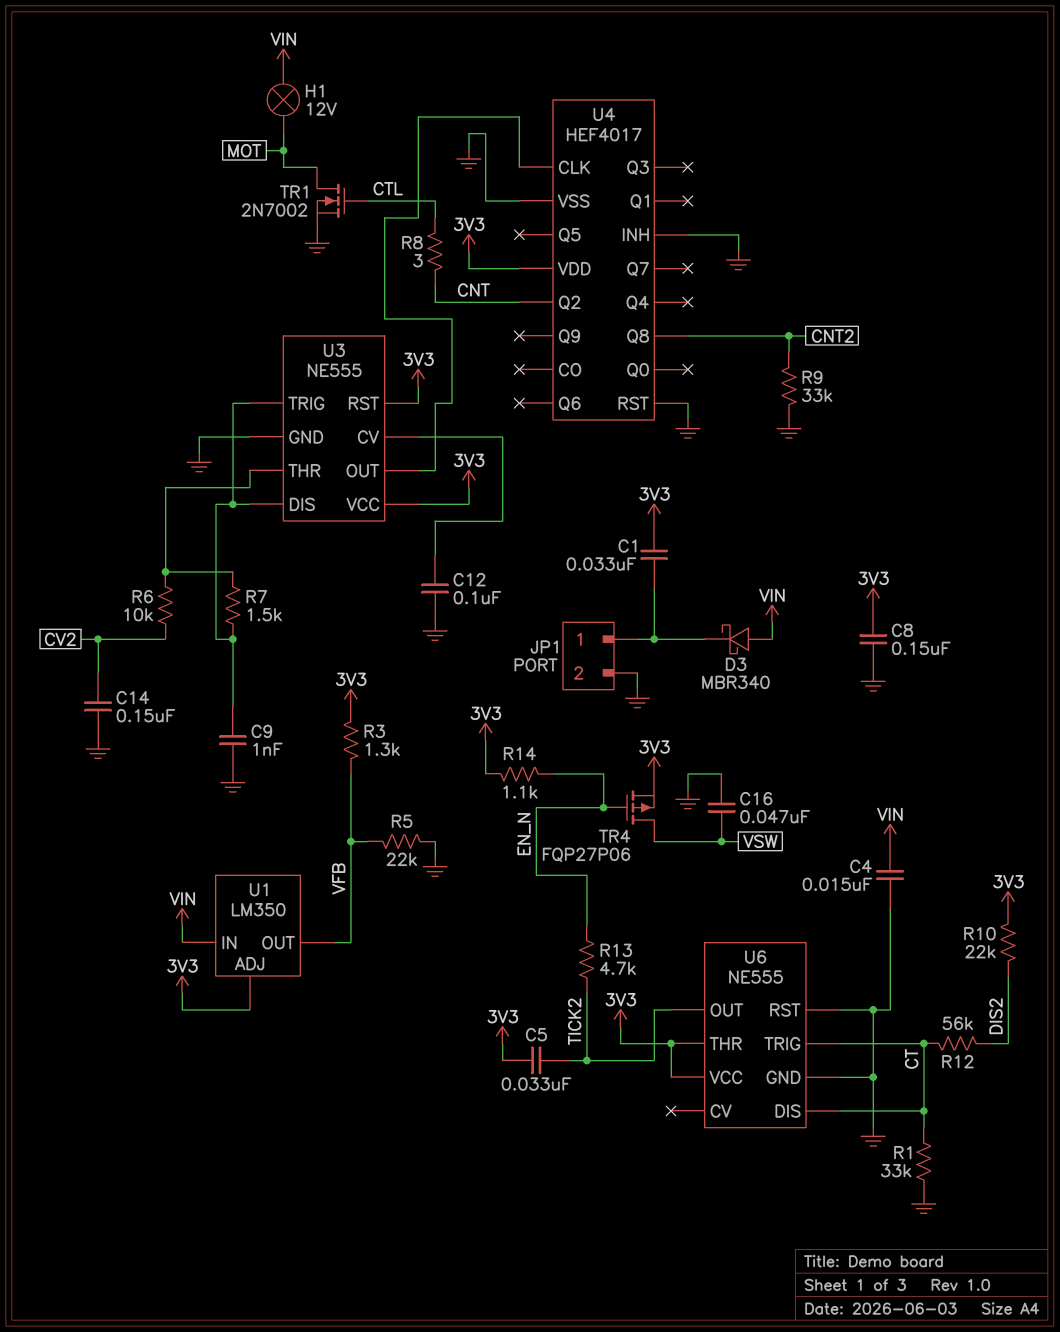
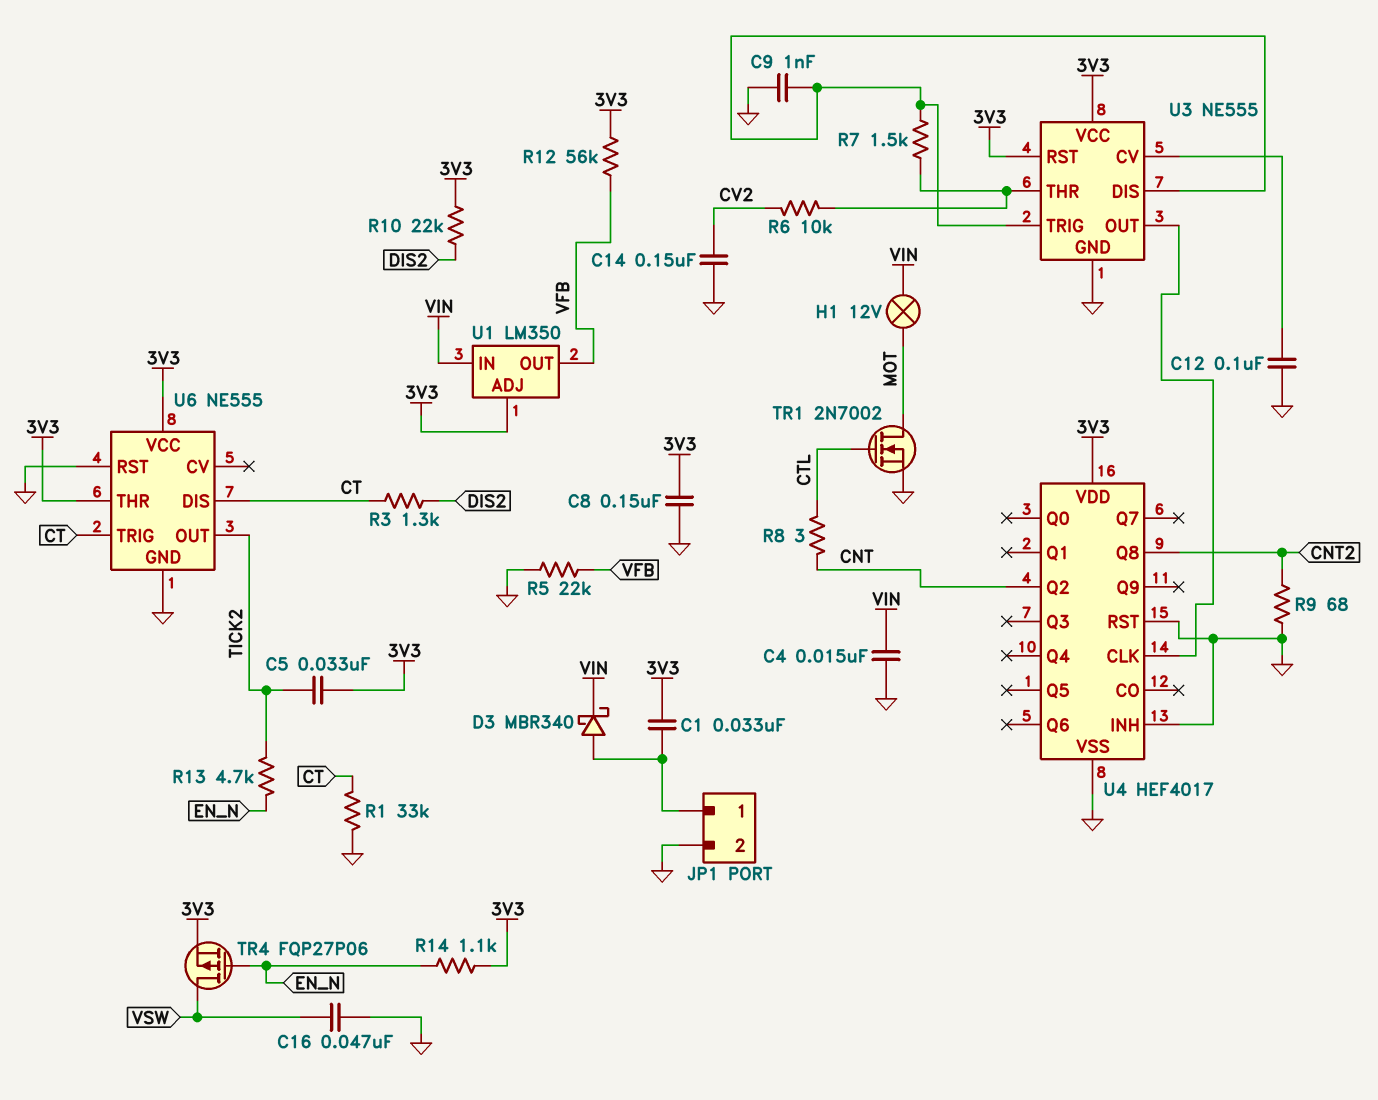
D3: schottky MBR340 (A VIN, K JP1/1) -> schottky MBR340 (A JP1/1, K VIN)
R3: 1.3k (3V3, VFB) -> 1.3k (CT, DIS2)
R9: 33k (CNT2, GND) -> 68 (CNT2, GND)
R12: 56k (CT, DIS2) -> 56k (3V3, VFB)

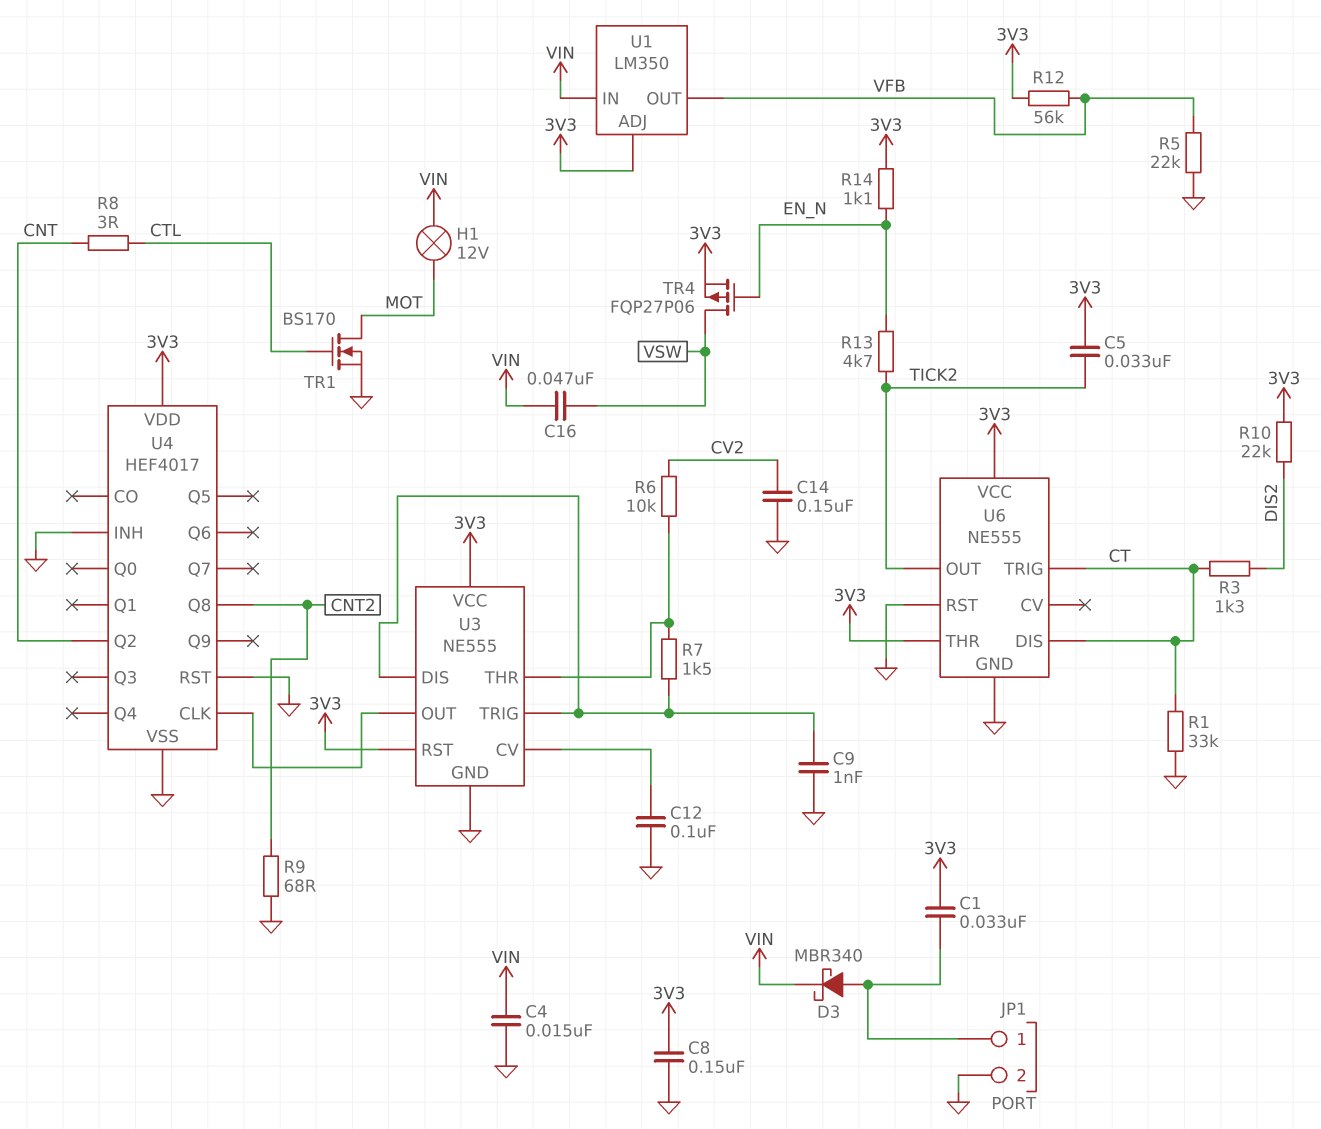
C16: 47nF (GND, VSW) -> 47nF (VIN, VSW)
TR1: NMOS 2N7002 (G CTL, D MOT, S GND) -> NMOS BS170 (G CTL, D MOT, S GND)

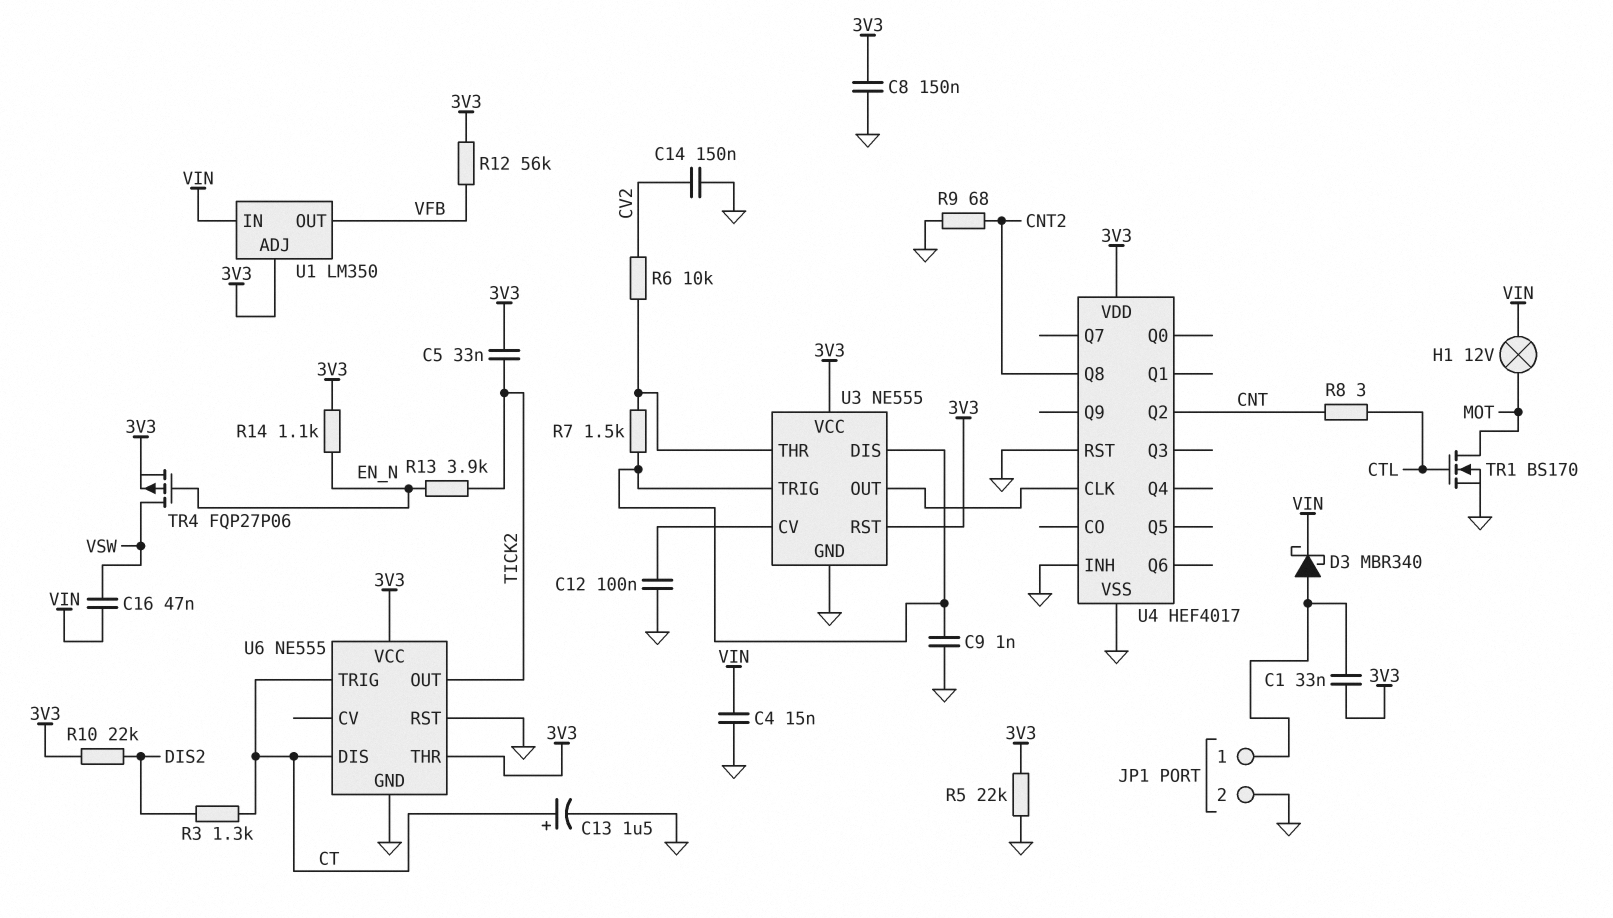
C13: none -> 1.5uF (plus CT, minus GND)
R1: 33k (CT, GND) -> none
R5: 22k (GND, VFB) -> 22k (3V3, GND)
R13: 4.7k (EN_N, TICK2) -> 3.9k (EN_N, TICK2)

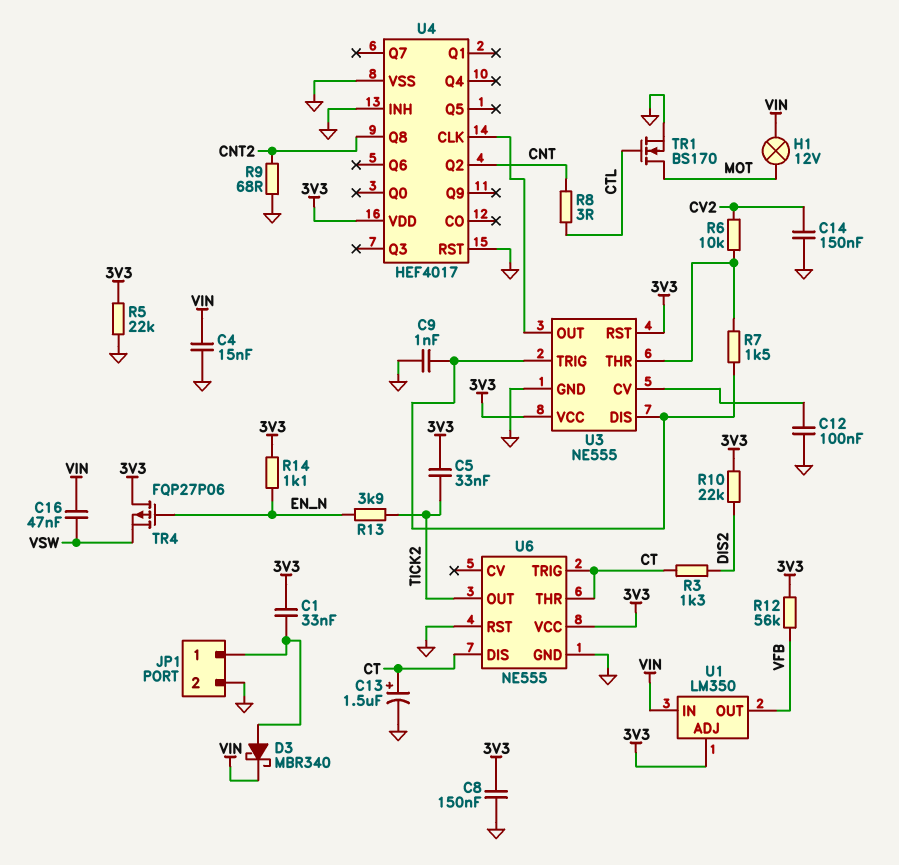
TR4: PMOS FQP27P06 (G EN_N, D VSW, S 3V3) -> PMOS FQP27P06 (G EN_N, D 3V3, S VSW)
U6 pin THR: 3V3 -> CT

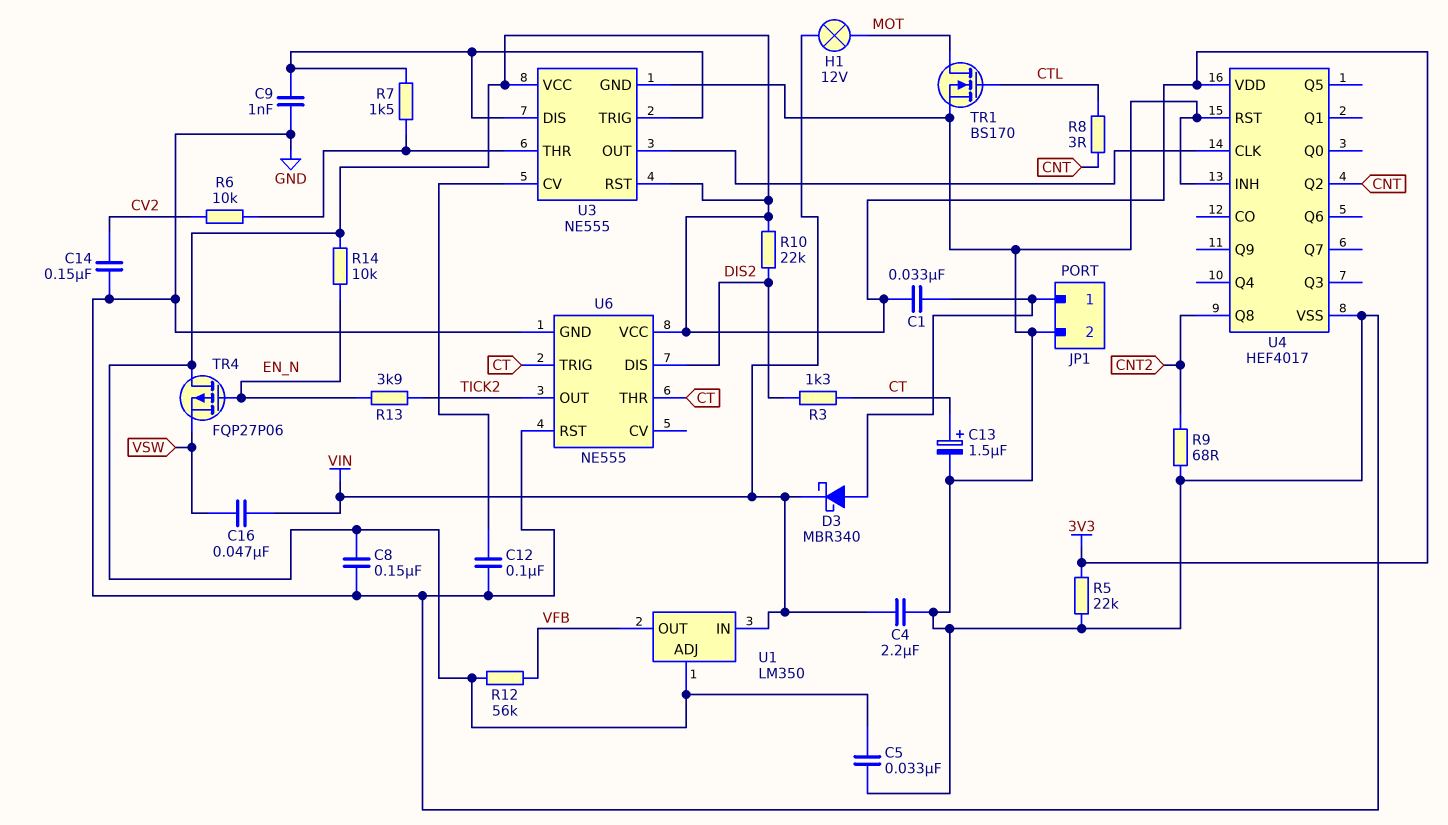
C4: 15nF (GND, VIN) -> 2.2uF (GND, VIN)
C5: 33nF (3V3, TICK2) -> 33nF (3V3, GND)
R14: 1.1k (3V3, EN_N) -> 10k (3V3, EN_N)
U6 pin DIS: CT -> DIS2

